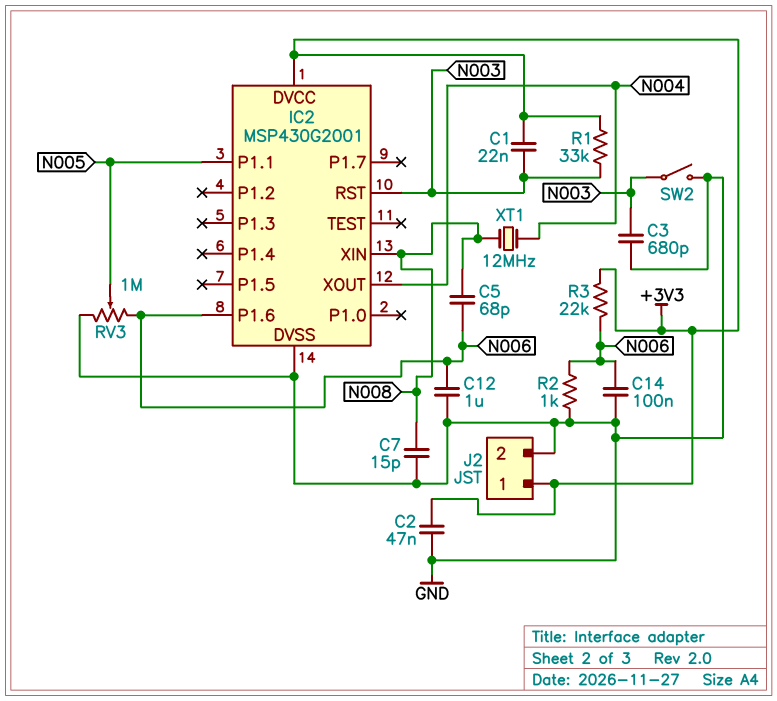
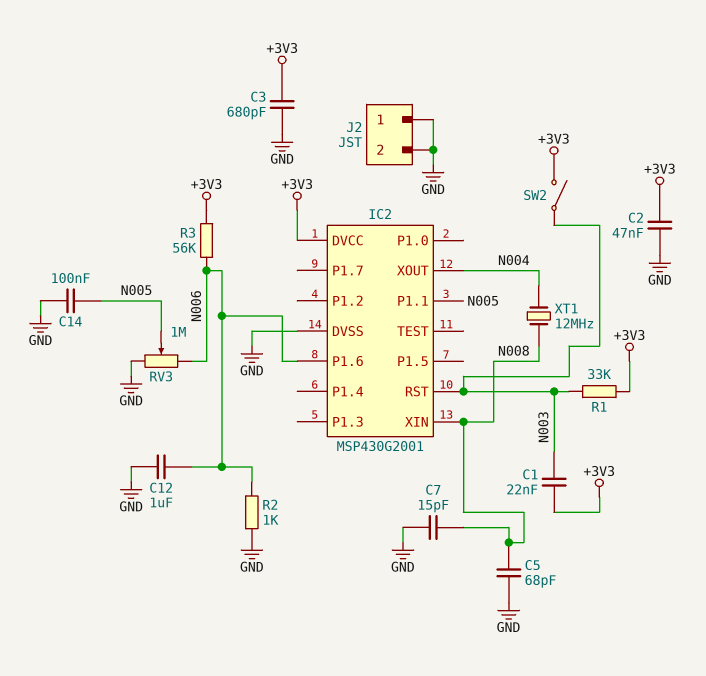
C3: 680pF (GND, N003) -> 680pF (+3V3, GND)
C5: 68pF (N006, N008) -> 68pF (GND, N008)
C14: 100nF (GND, N006) -> 100nF (GND, N005)
J2 pin 1: +3V3 -> GND
R3: 22k (+3V3, N006) -> 56k (+3V3, N006)
SW2: switch (GND, N003) -> switch (+3V3, N003)

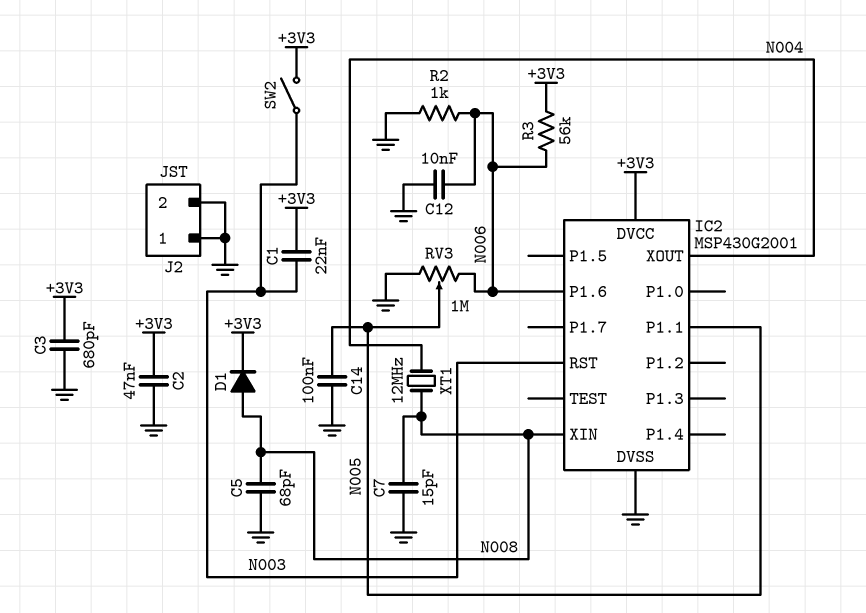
C12: 1uF (GND, N006) -> 10nF (GND, N006)
D1: none -> diode (A N008, K +3V3)
R1: 33k (+3V3, N003) -> none

